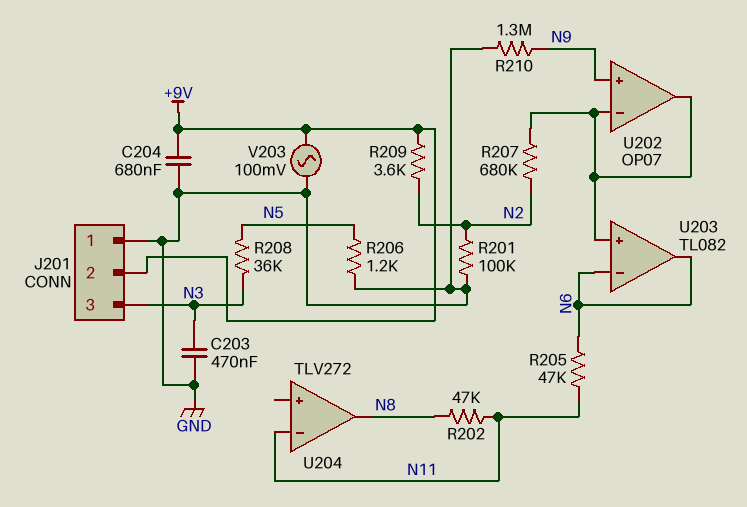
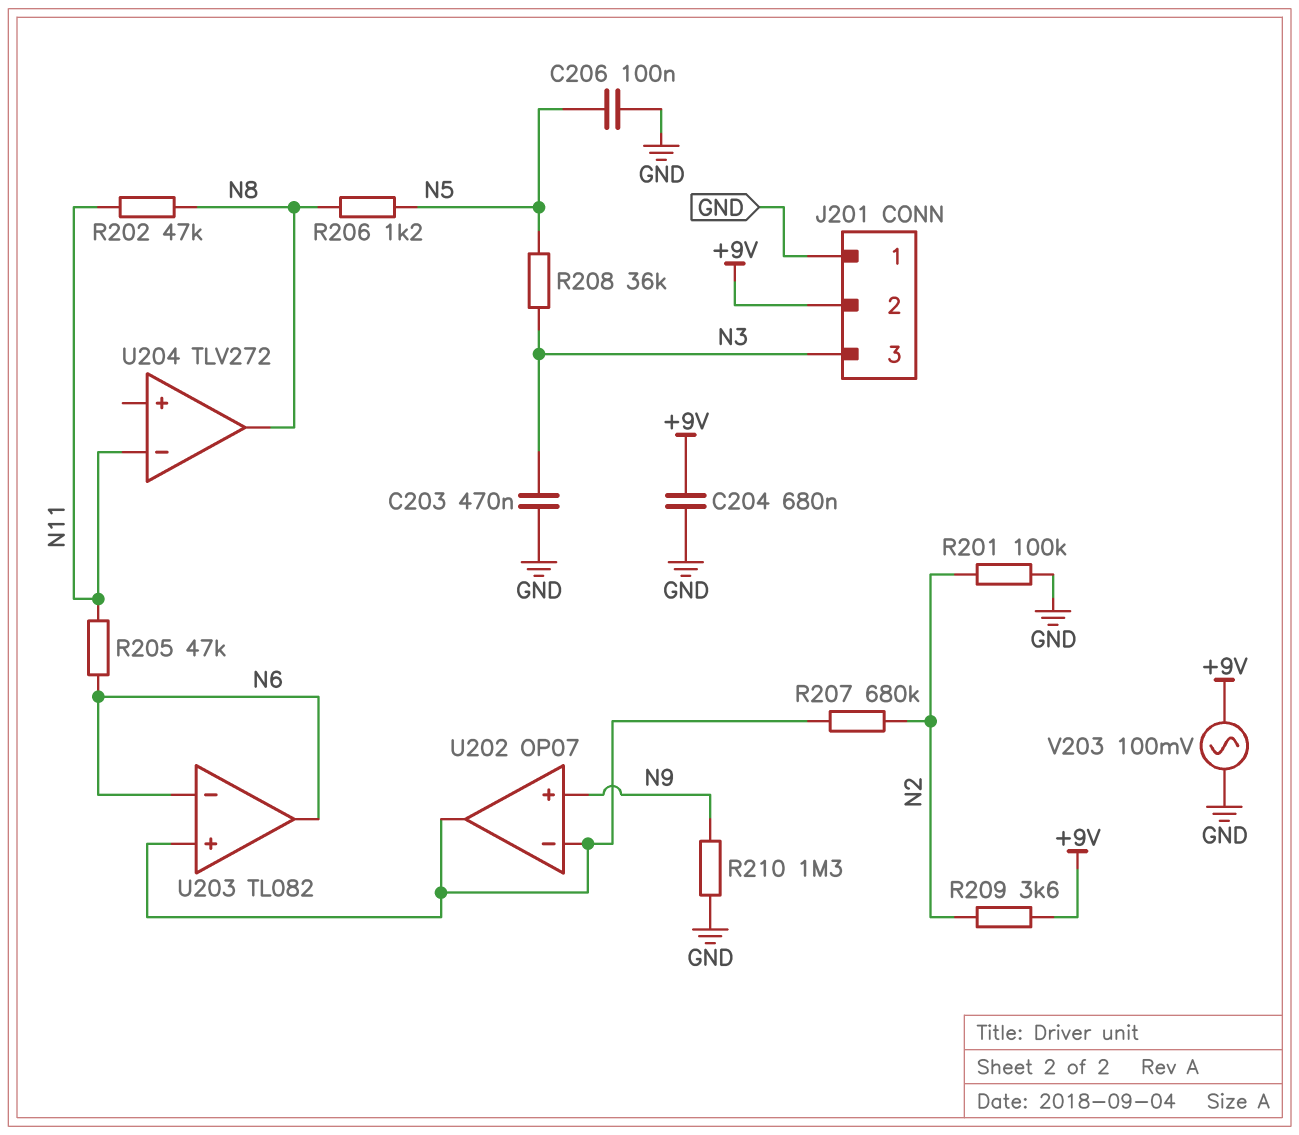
C206: none -> 100nF (GND, N5)
R206: 1.2k (GND, N5) -> 1.2k (N5, N8)

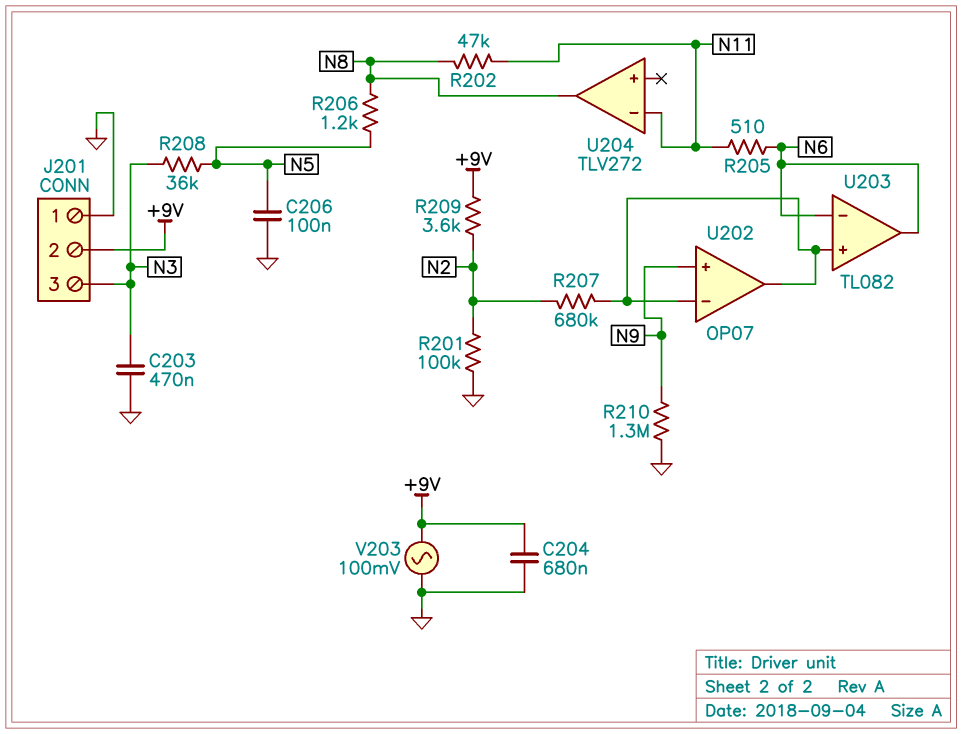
R205: 47k (N6, N11) -> 510 (N6, N11)

